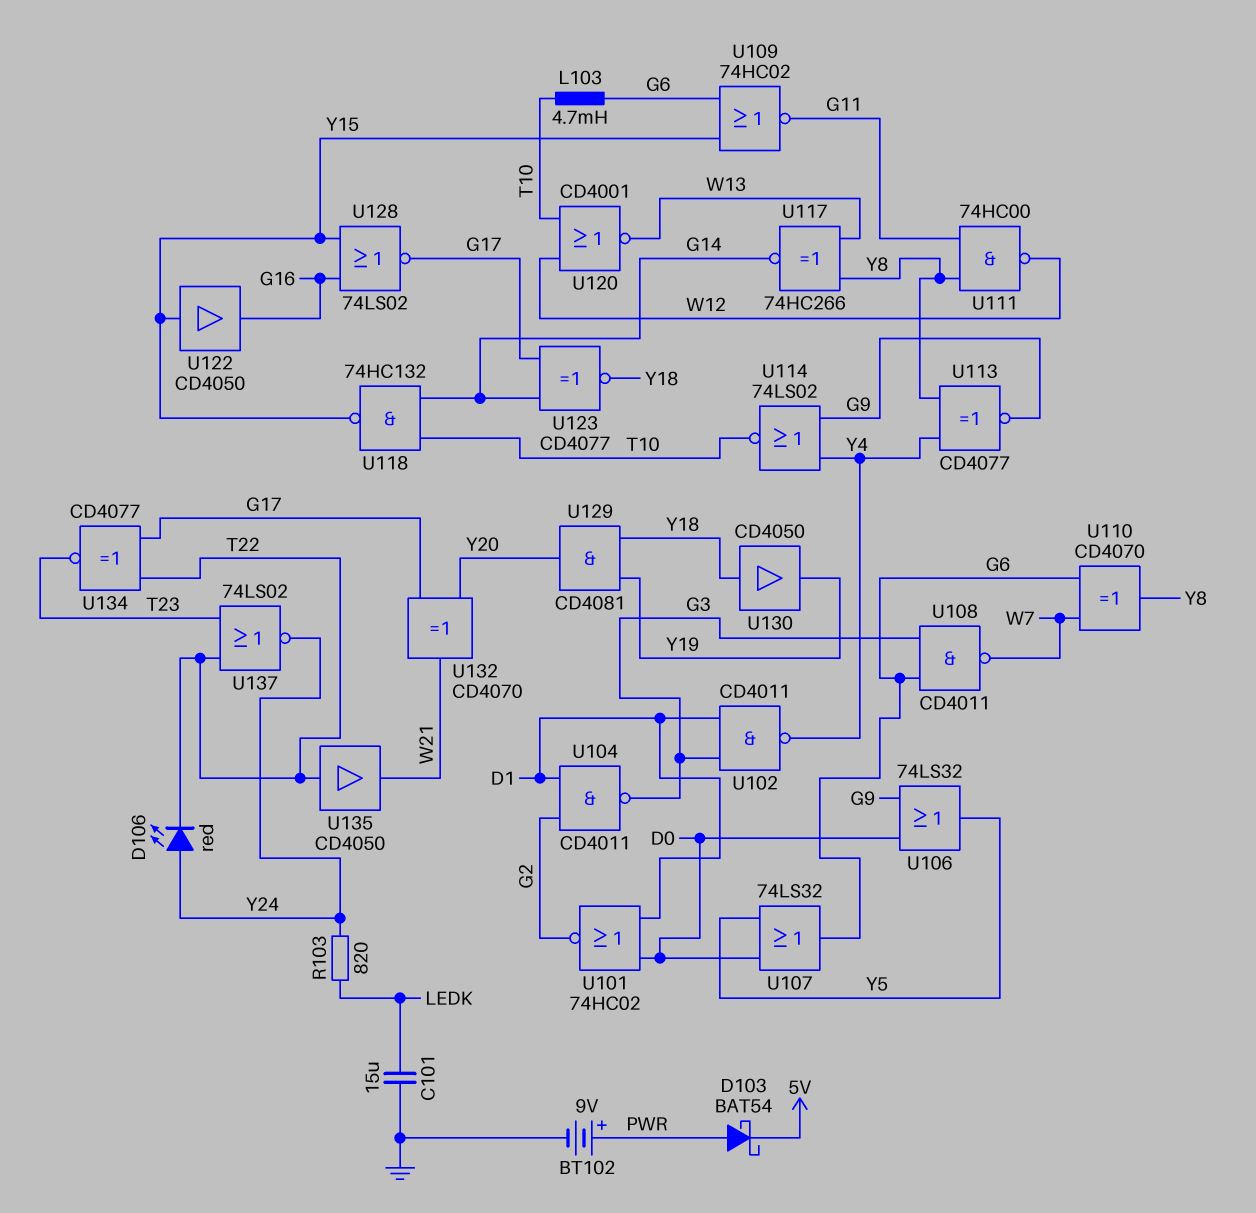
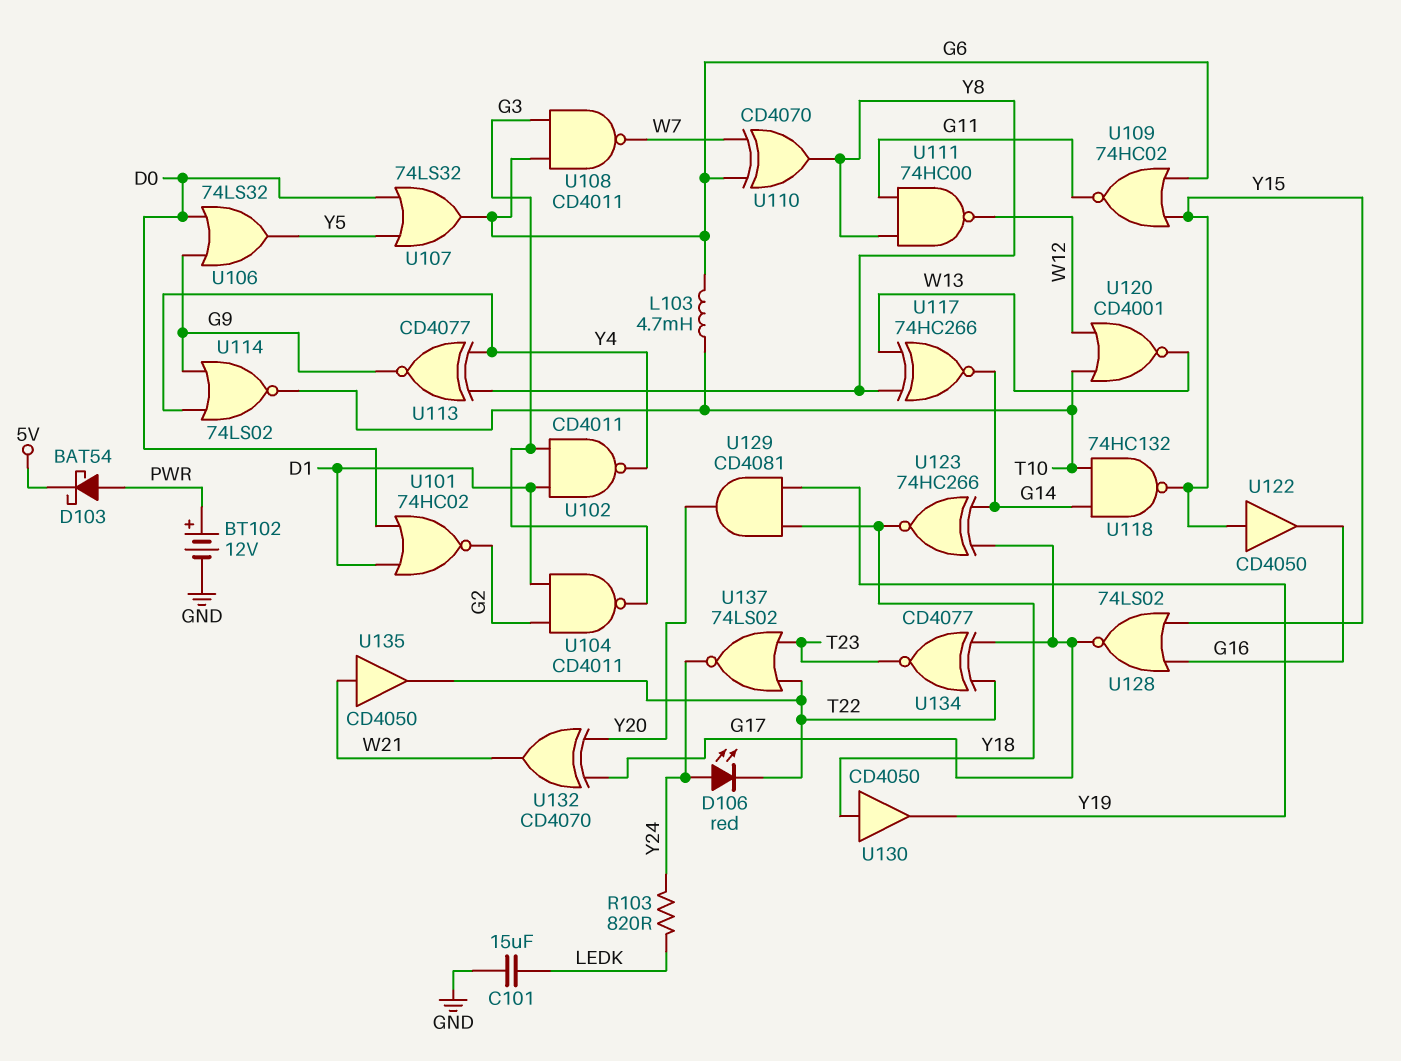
BT102: 9V (plus PWR, minus GND) -> 12V (plus PWR, minus GND)
U123: XNOR CD4077 (in G14, in G17, out Y18) -> XNOR 74HC266 (in G14, in G17, out Y18)
U135: buffer CD4050 (in T22, out W21) -> buffer CD4050 (in W21, out T22)

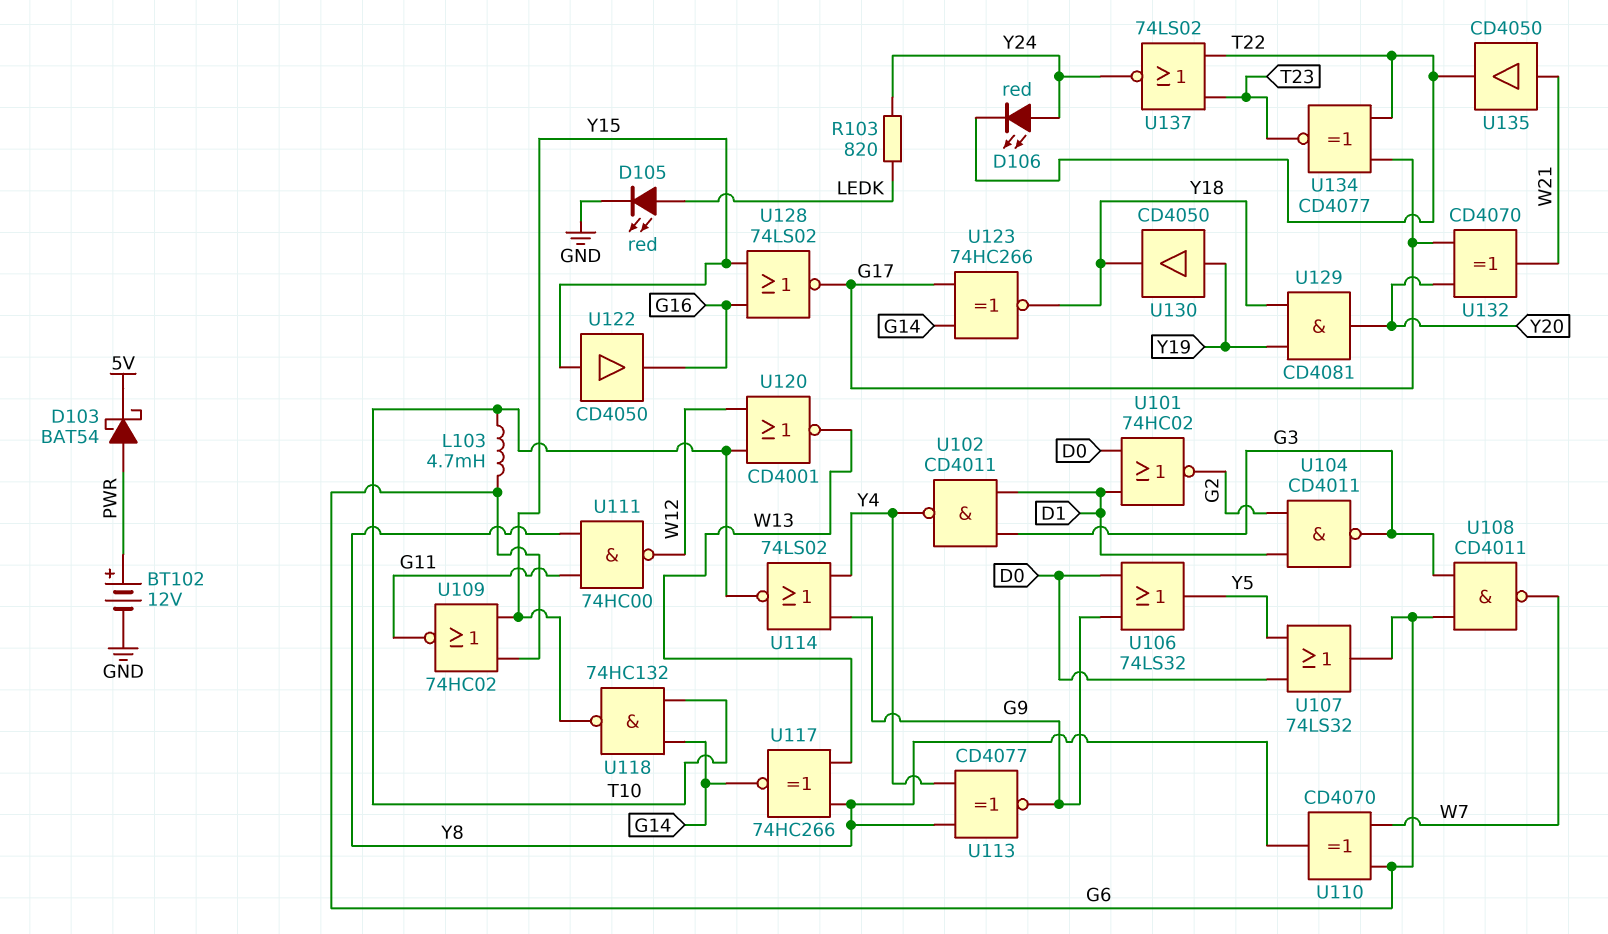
C101: 15uF (GND, LEDK) -> none
D105: none -> LED red (A LEDK, K GND)
U130: buffer CD4050 (in Y18, out Y19) -> buffer CD4050 (in Y19, out Y18)

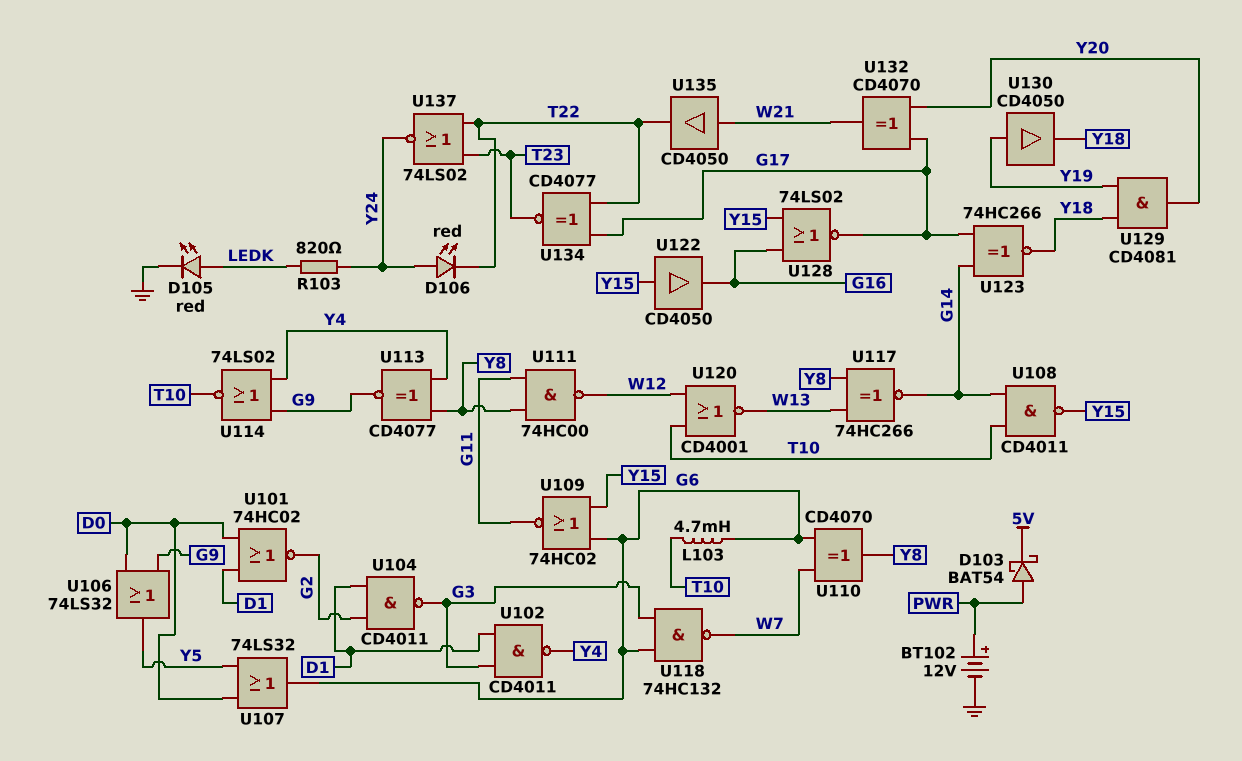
U108: NAND CD4011 (in G3, in G6, out W7) -> NAND CD4011 (in G14, in T10, out Y15)
U118: NAND 74HC132 (in G14, in T10, out Y15) -> NAND 74HC132 (in G3, in G6, out W7)

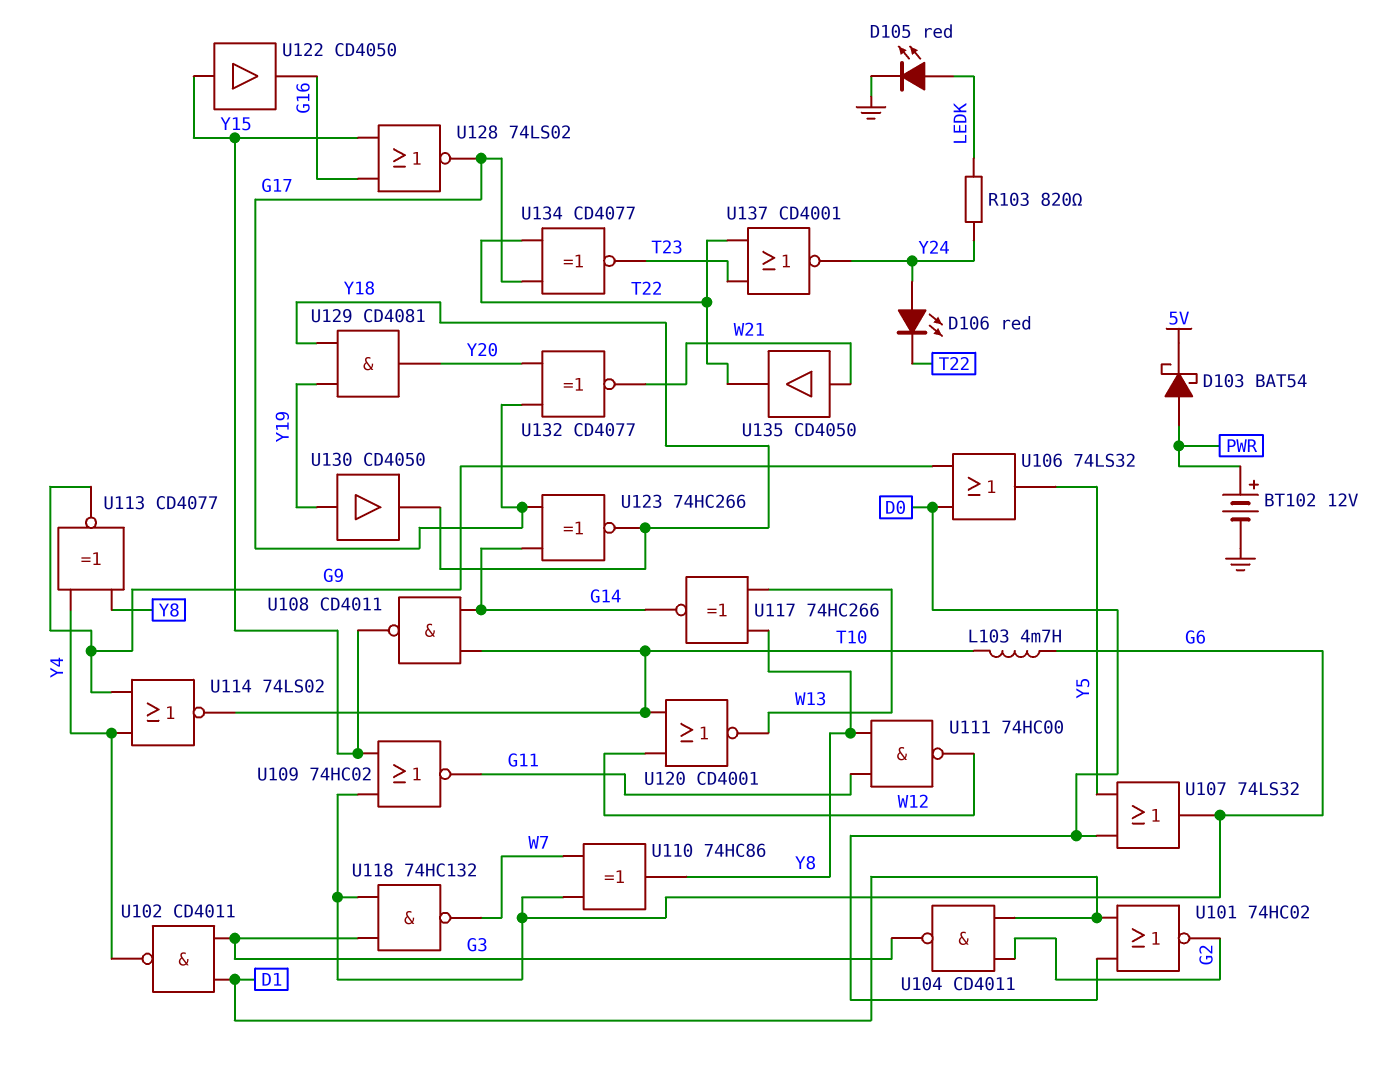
U110: XOR CD4070 (in G6, in W7, out Y8) -> XOR 74HC86 (in G6, in W7, out Y8)
U132: XOR CD4070 (in G17, in Y20, out W21) -> XNOR CD4077 (in G17, in Y20, out W21)
U137: NOR 74LS02 (in T22, in T23, out Y24) -> NOR CD4001 (in T22, in T23, out Y24)

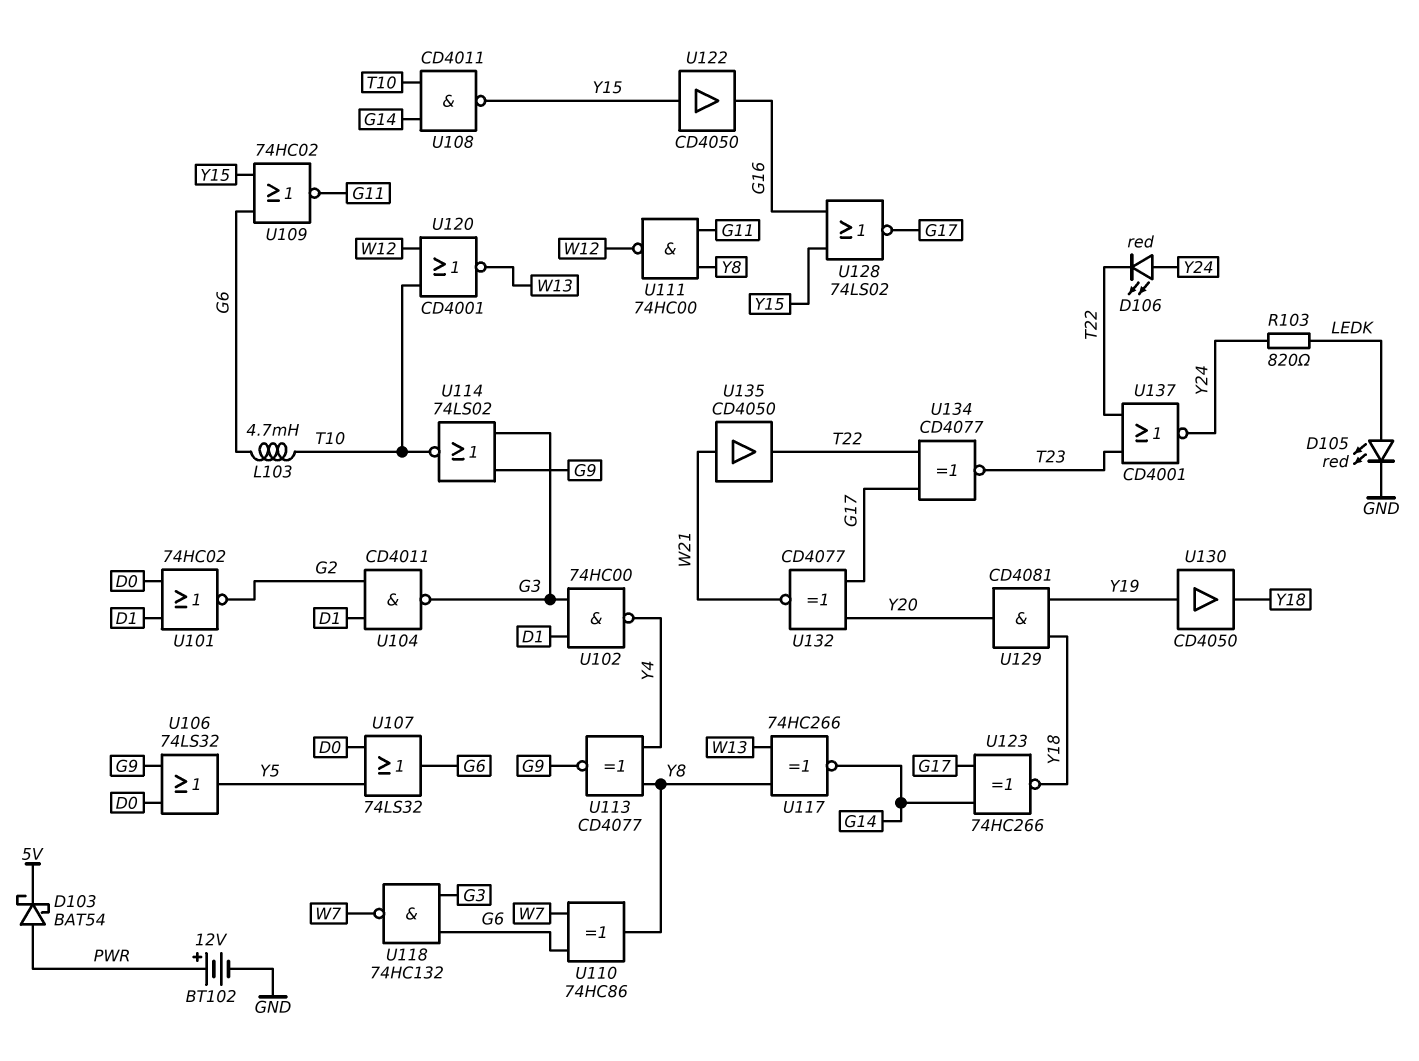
U102: NAND CD4011 (in D1, in G3, out Y4) -> NAND 74HC00 (in D1, in G3, out Y4)
U114: NOR 74LS02 (in G9, in Y4, out T10) -> NOR 74LS02 (in G3, in G9, out T10)

